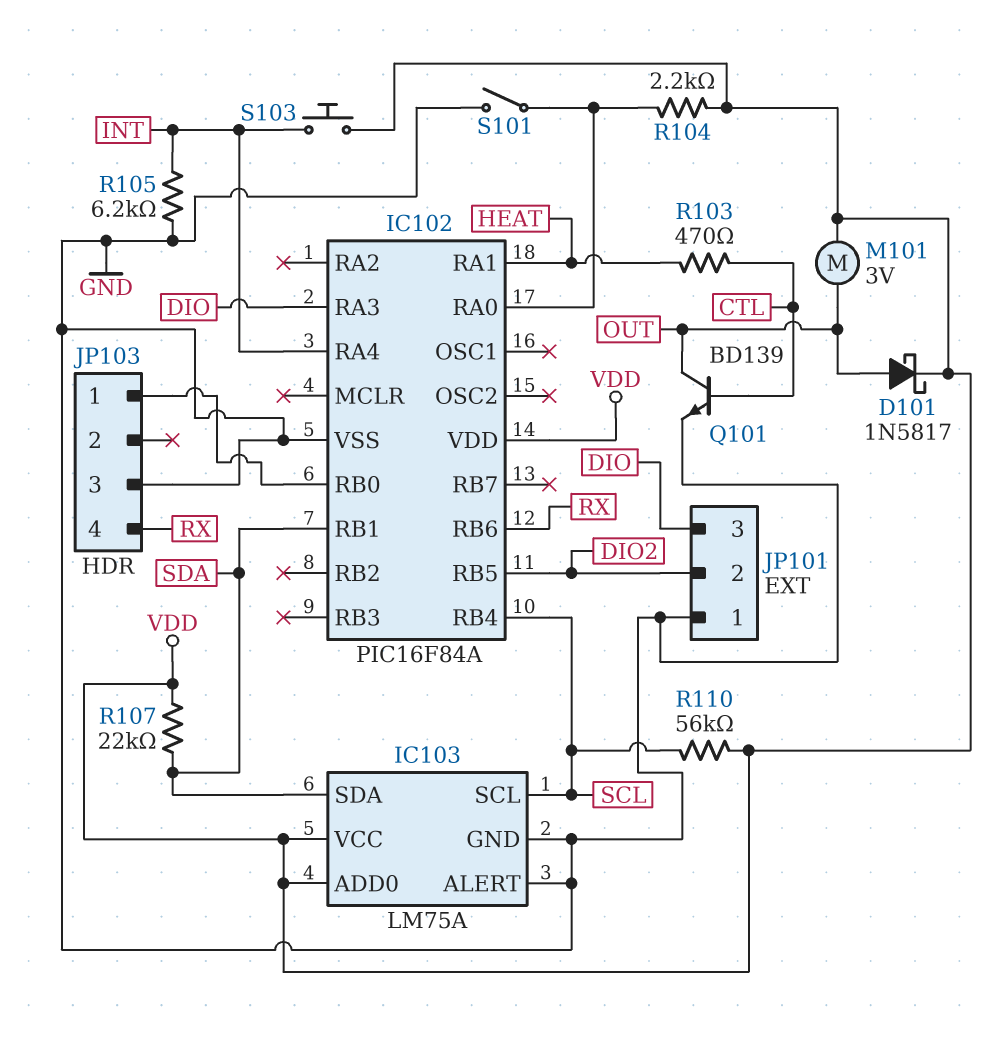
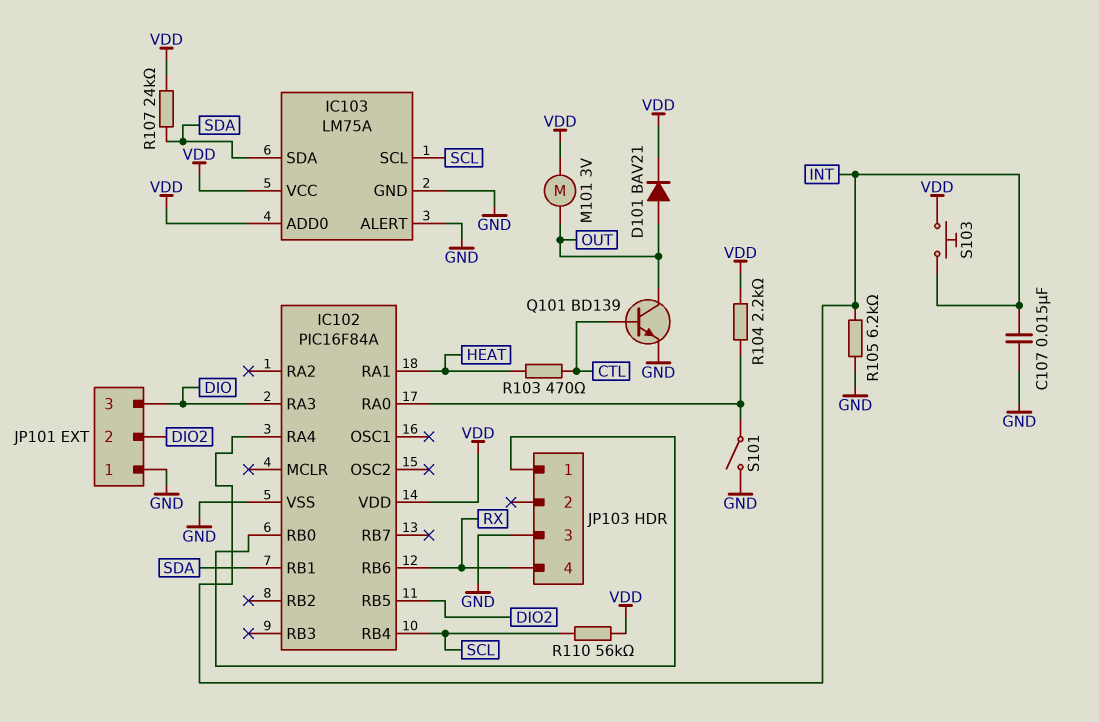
C107: none -> 15nF (GND, INT)
D101: schottky 1N5817 (A OUT, K VDD) -> diode BAV21 (A OUT, K VDD)
R107: 22k (SDA, VDD) -> 24k (SDA, VDD)

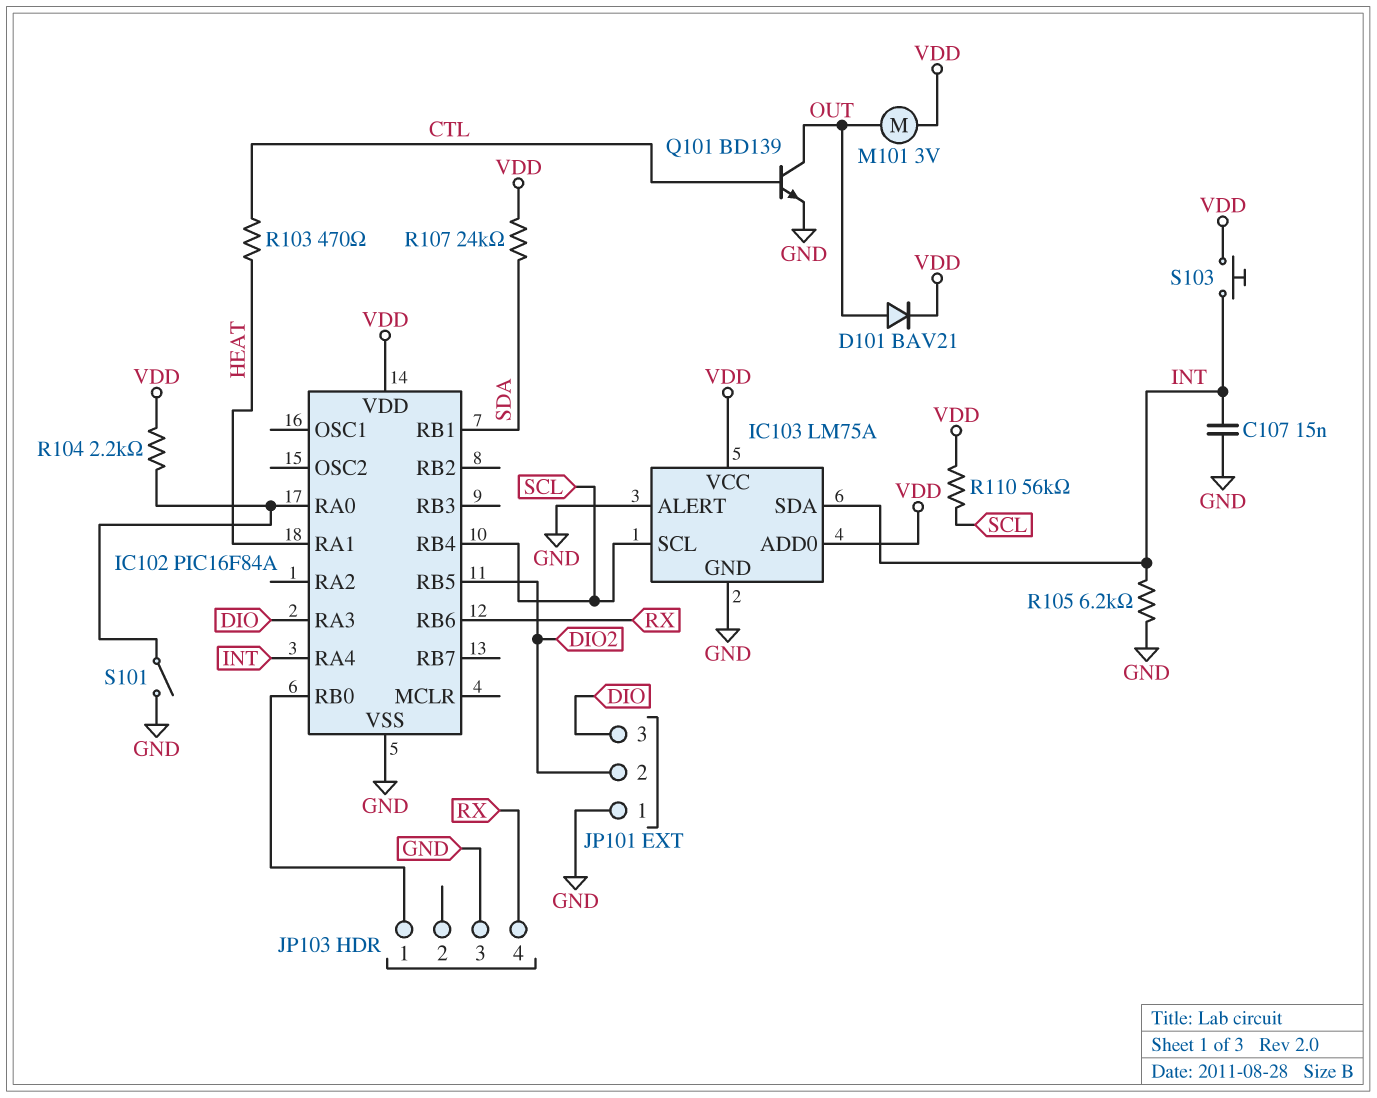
IC103 pin SDA: SDA -> INT

